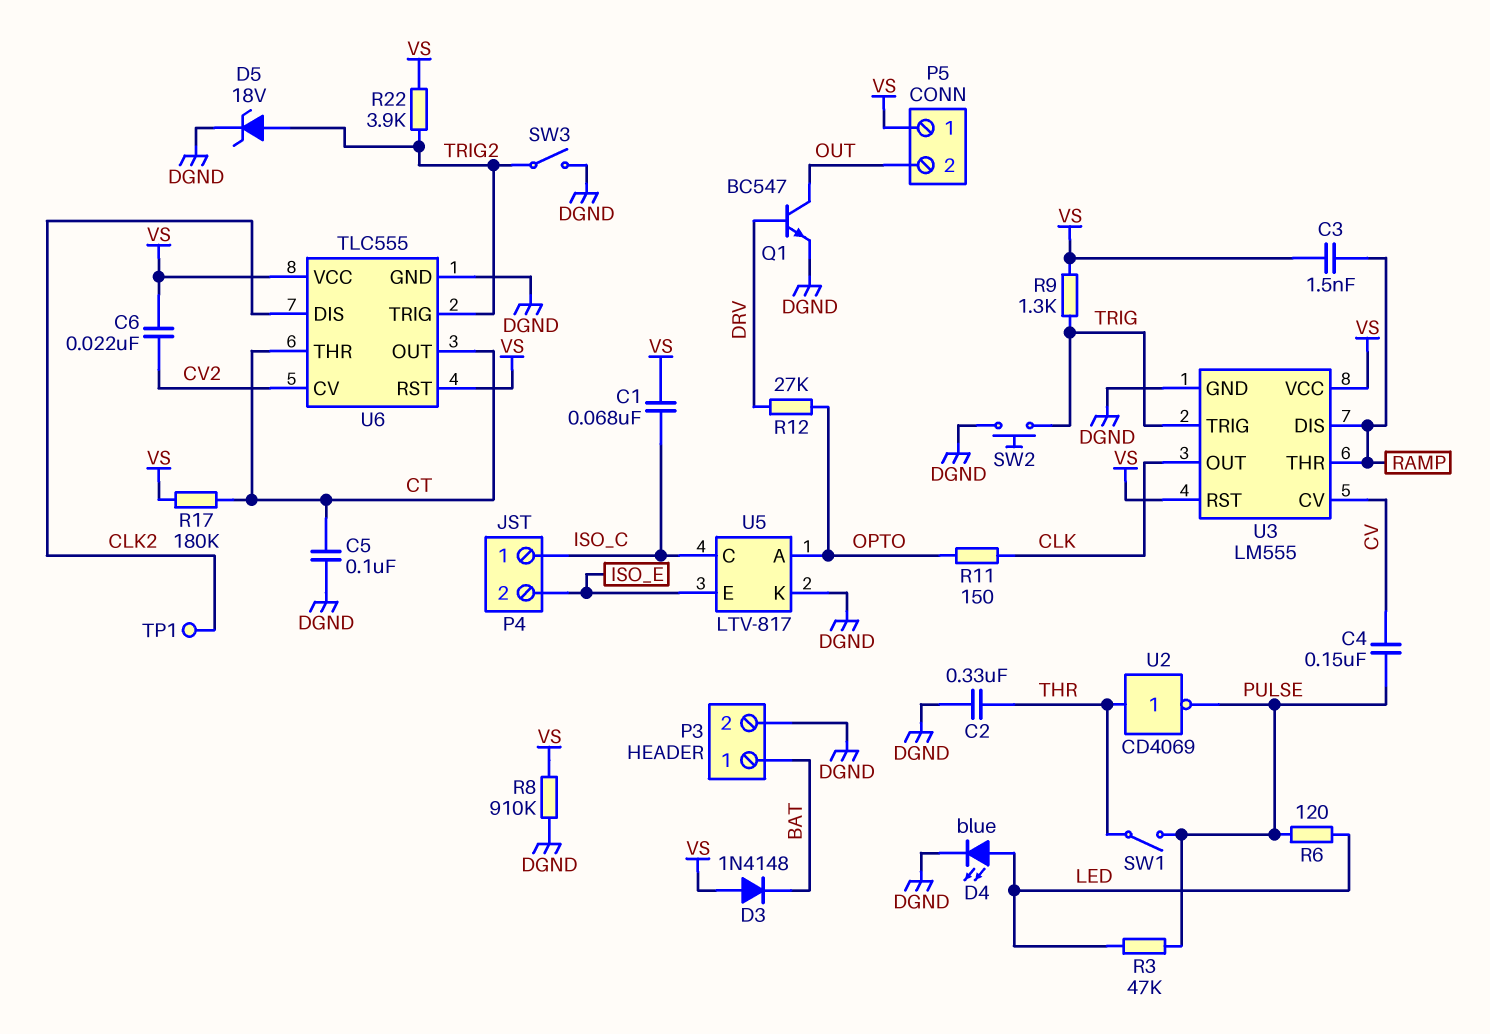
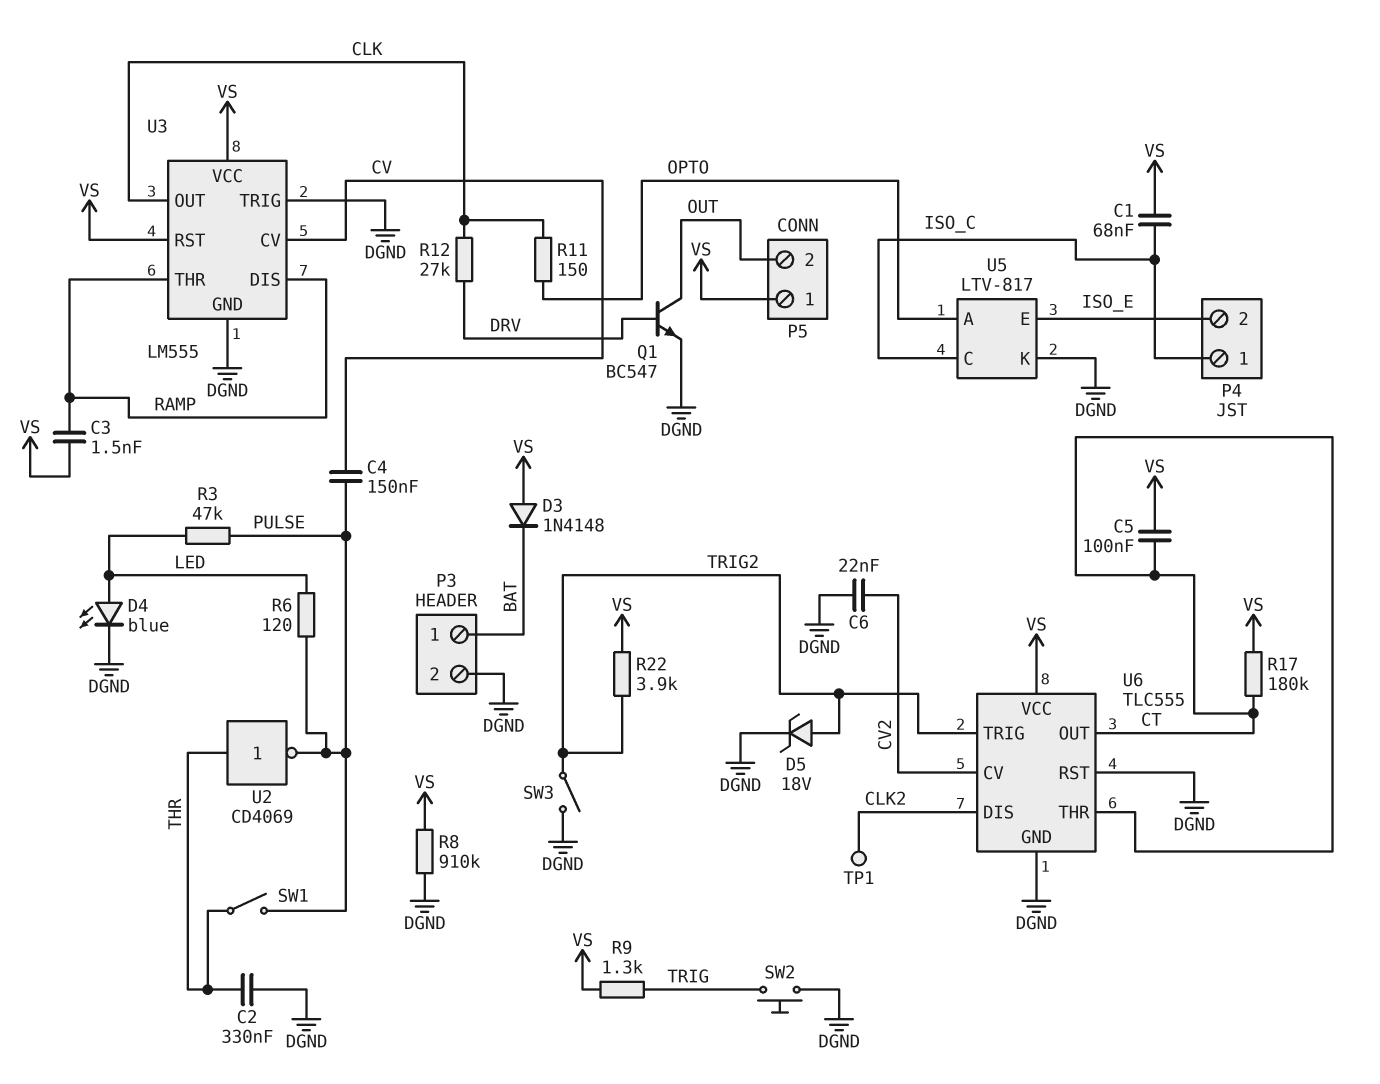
C5: 100nF (CT, DGND) -> 100nF (CT, VS)
C6: 22nF (CV2, VS) -> 22nF (CV2, DGND)
R12: 27k (DRV, OPTO) -> 27k (CLK, DRV)
U3 pin TRIG: TRIG -> DGND
U6 pin RST: VS -> DGND

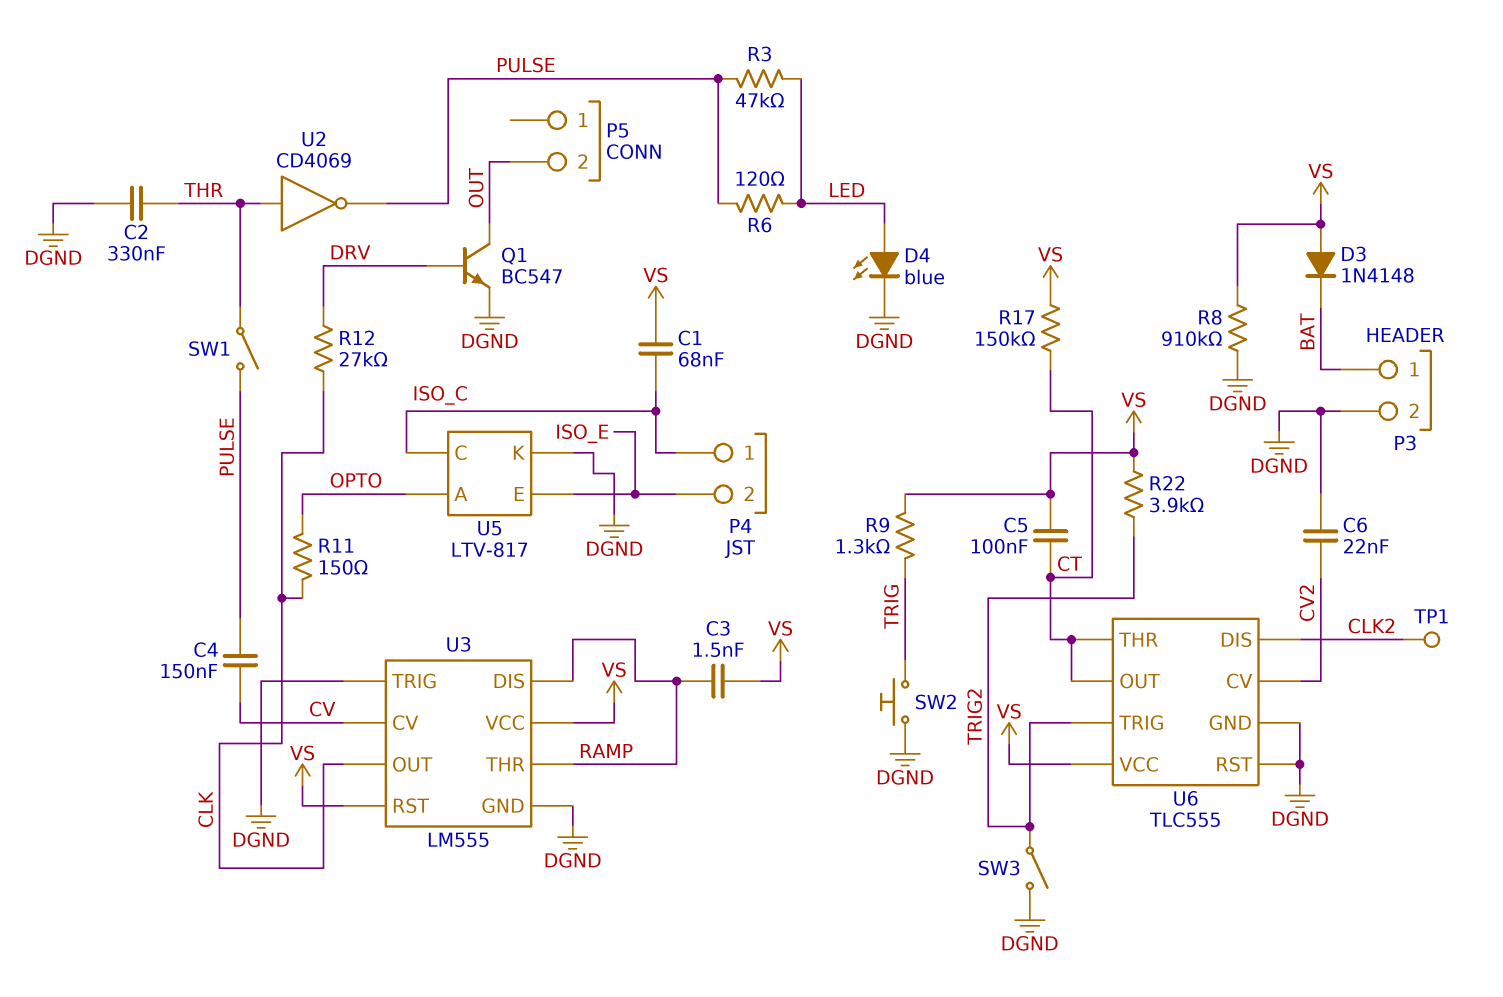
D5: zener 18V (A TRIG2, K DGND) -> none
P5 pin 1: VS -> none
R17: 180k (CT, VS) -> 150k (CT, VS)

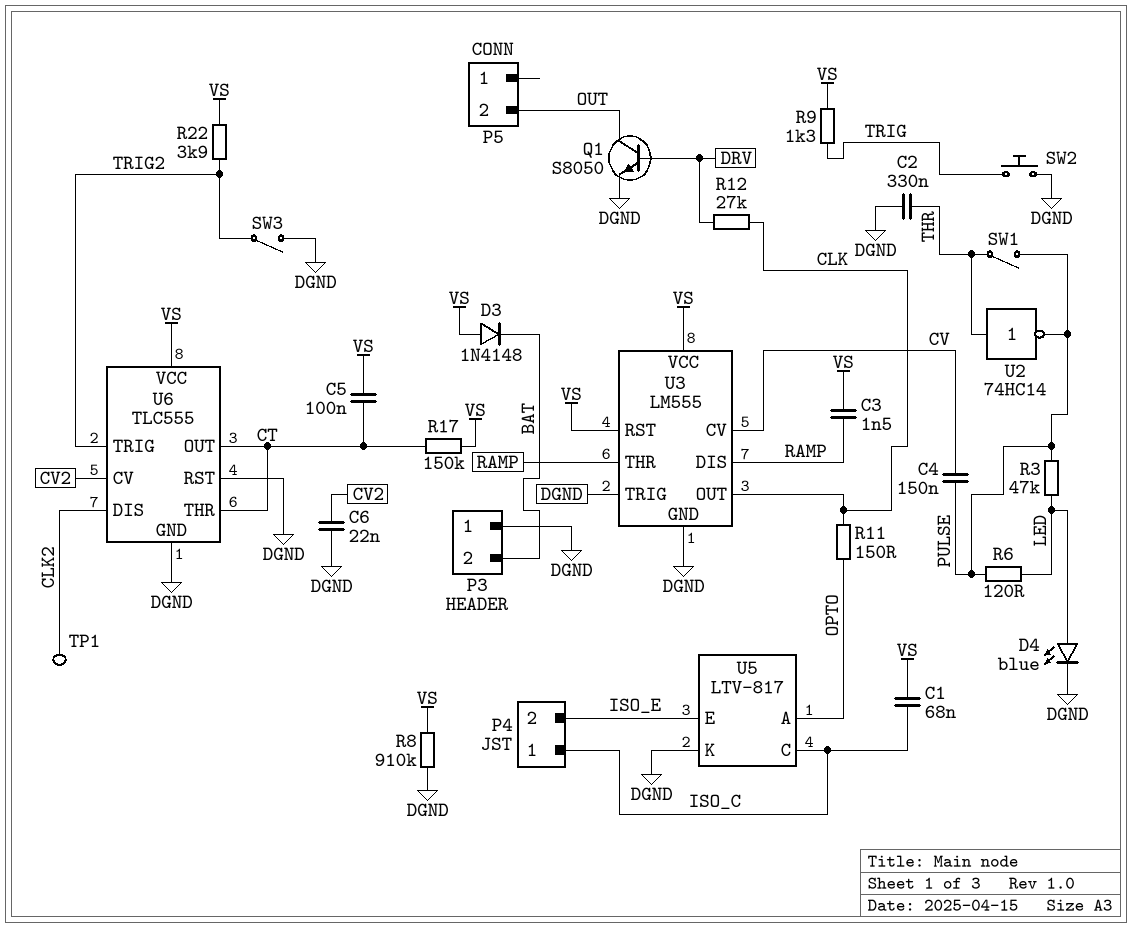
P3 pin 1: BAT -> DGND
P3 pin 2: DGND -> BAT
Q1: NPN BC547 (B DRV, C OUT, E DGND) -> NPN S8050 (B DRV, C OUT, E DGND)
U2: NOT CD4069 (in THR, out PULSE) -> NOT 74HC14 (in THR, out PULSE)

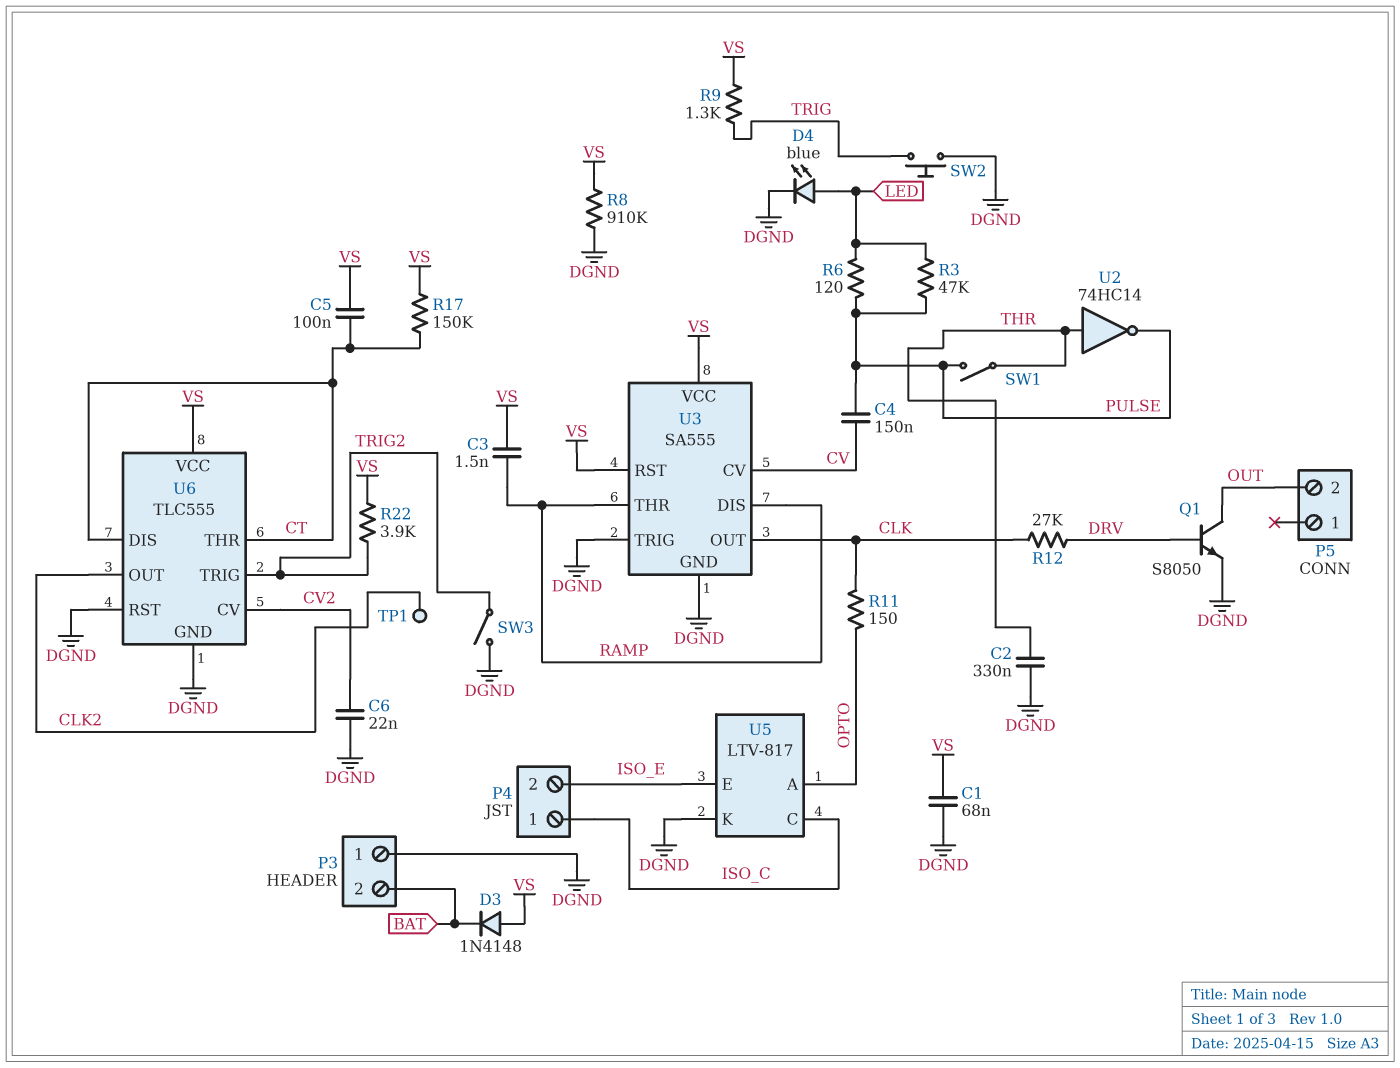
C1: 68nF (ISO_C, VS) -> 68nF (DGND, VS)
U3: LM555 -> SA555
U6 pin DIS: CLK2 -> CT
U6 pin OUT: CT -> CLK2

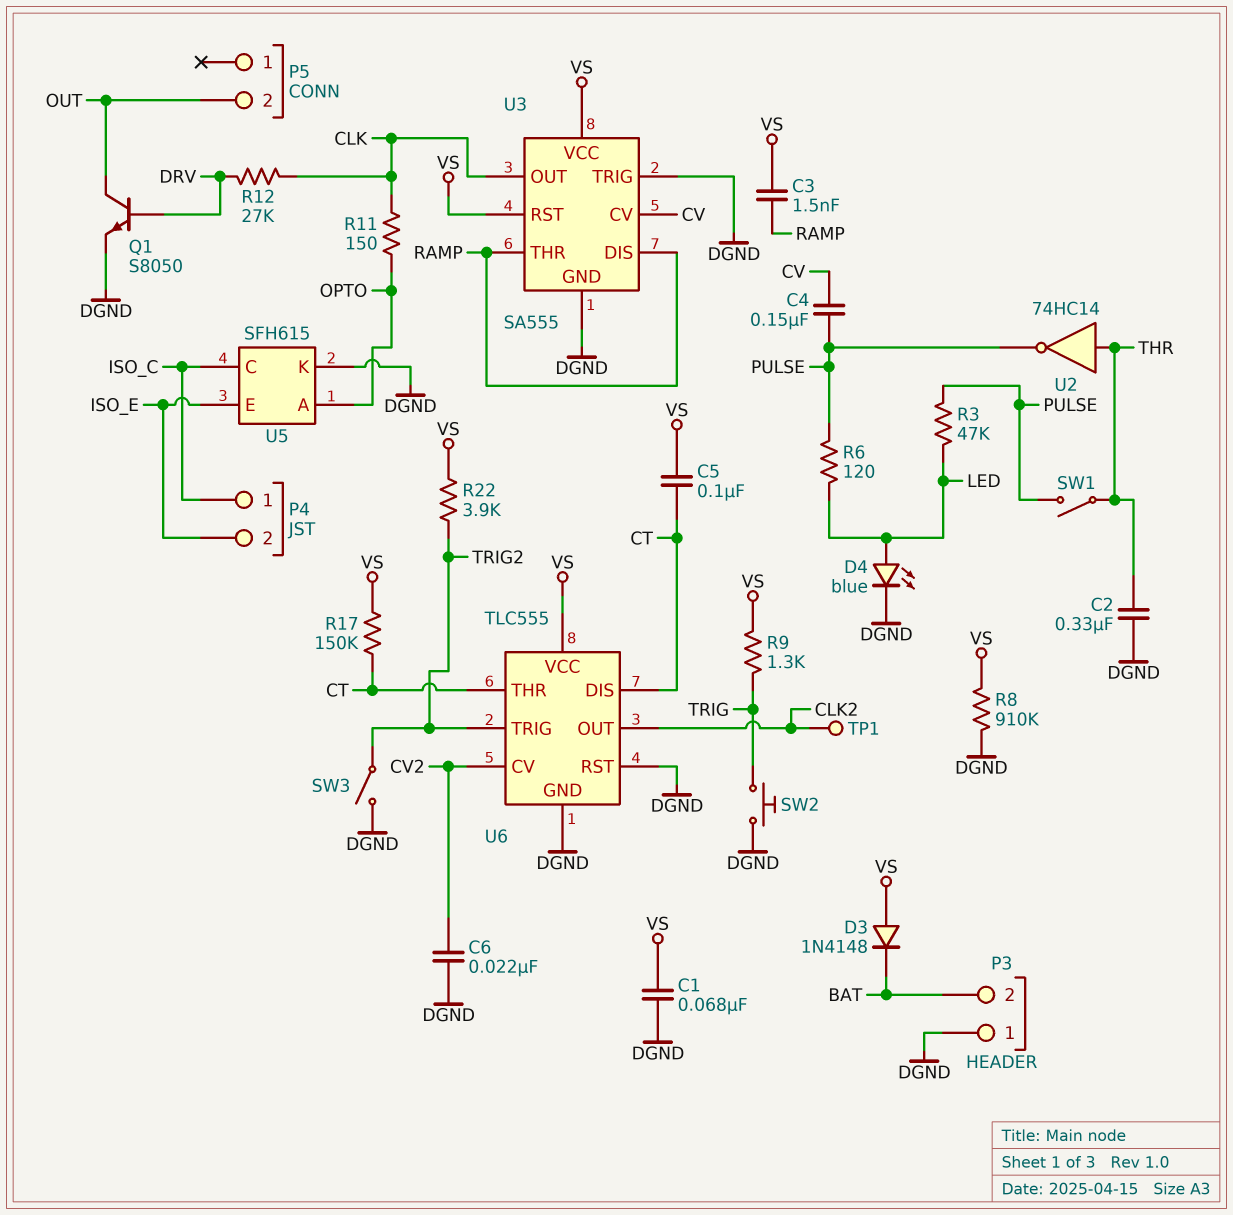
U5: LTV-817 -> SFH615

